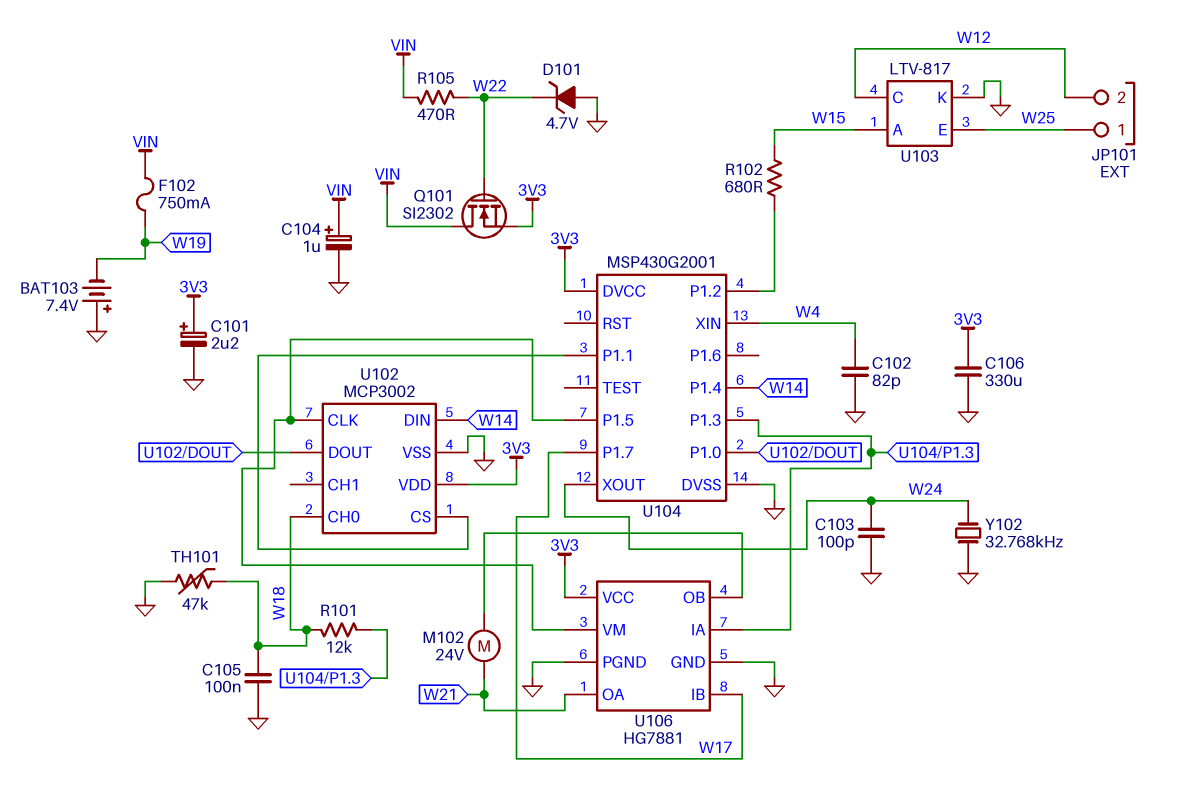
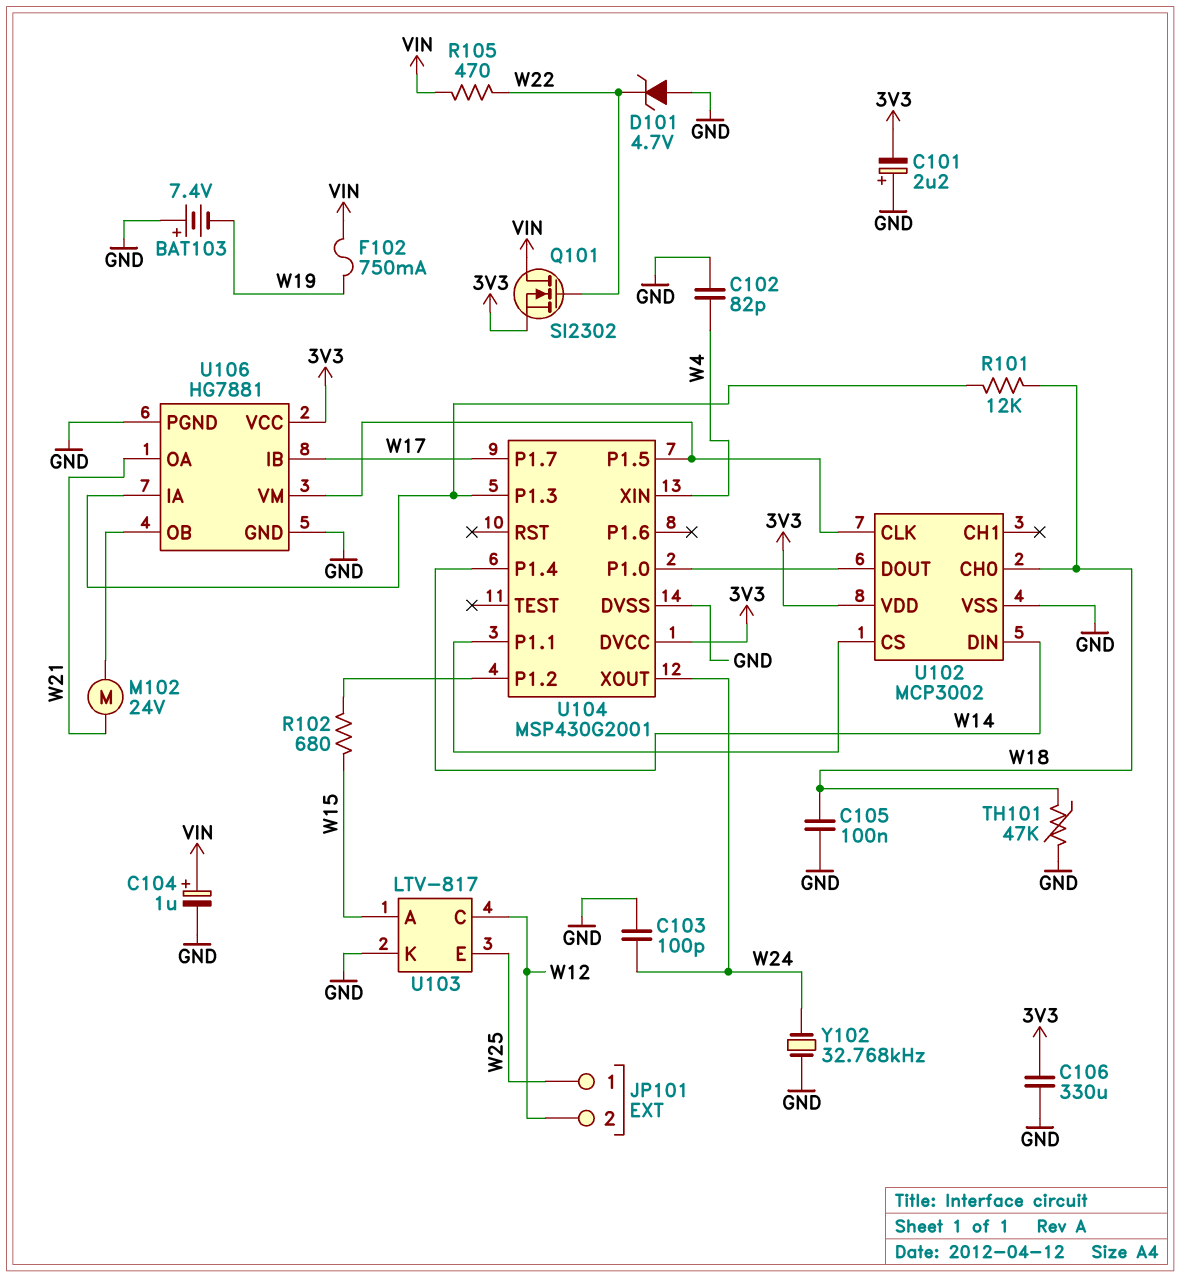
C101: 2.2uF (plus 3V3, minus GND) -> 2.2uF (plus GND, minus 3V3)

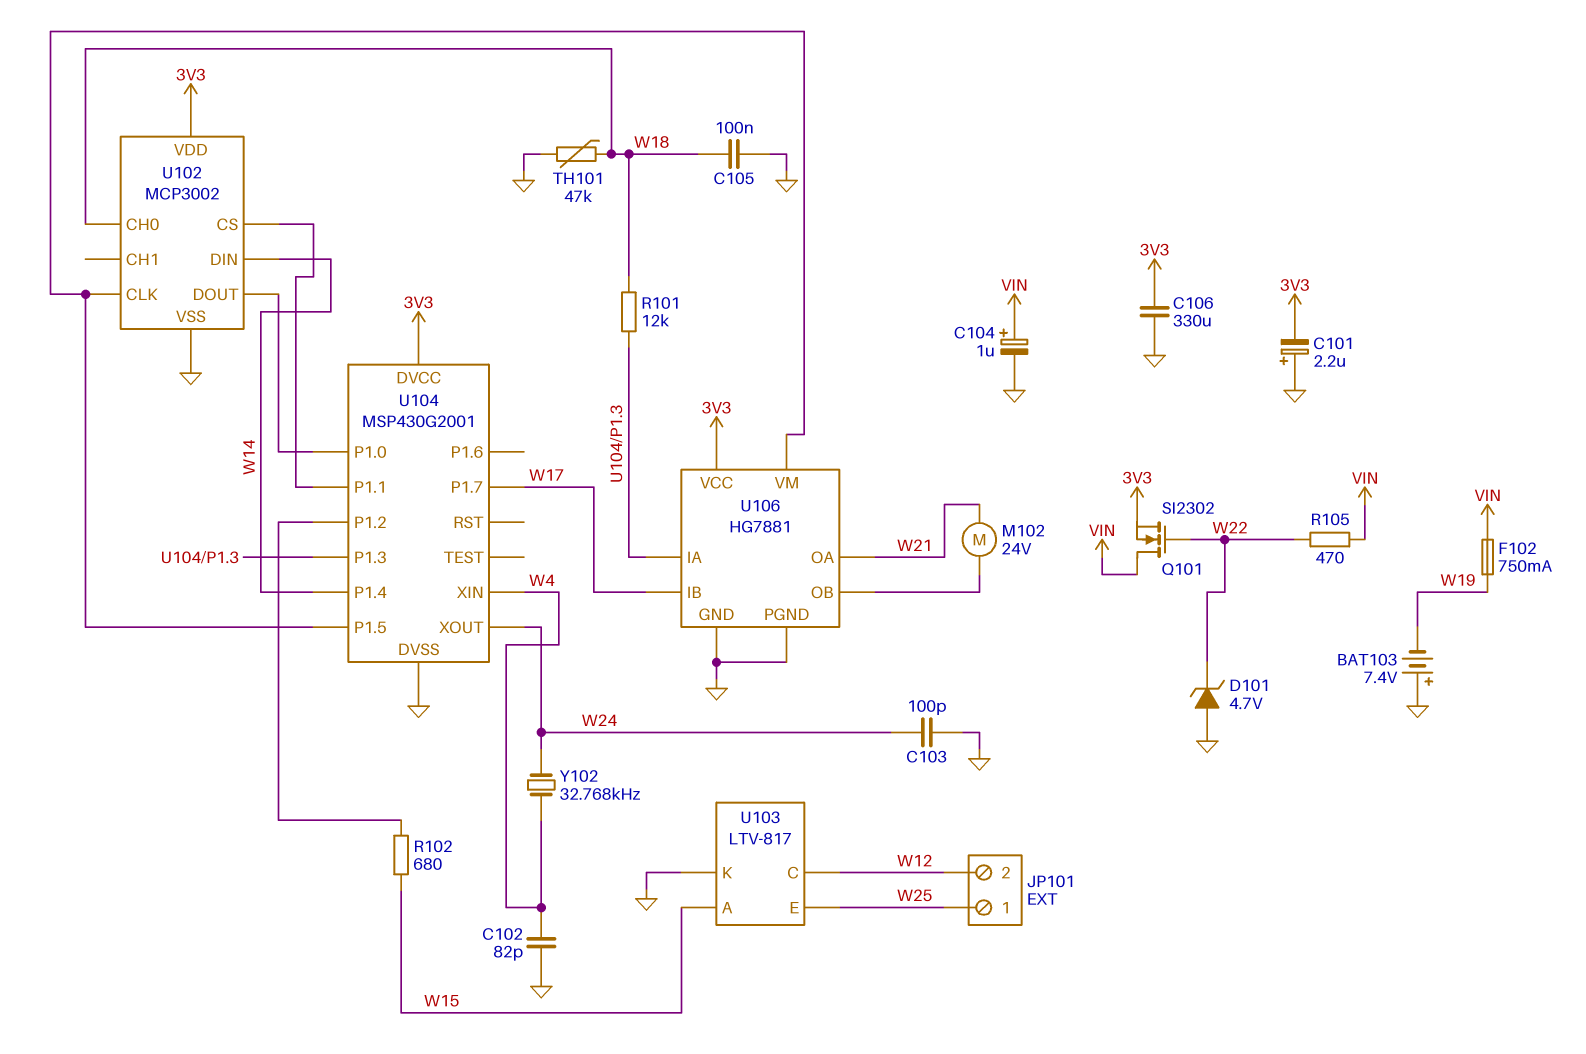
Y102: 32.768kHz (GND, W24) -> 32.768kHz (W4, W24)

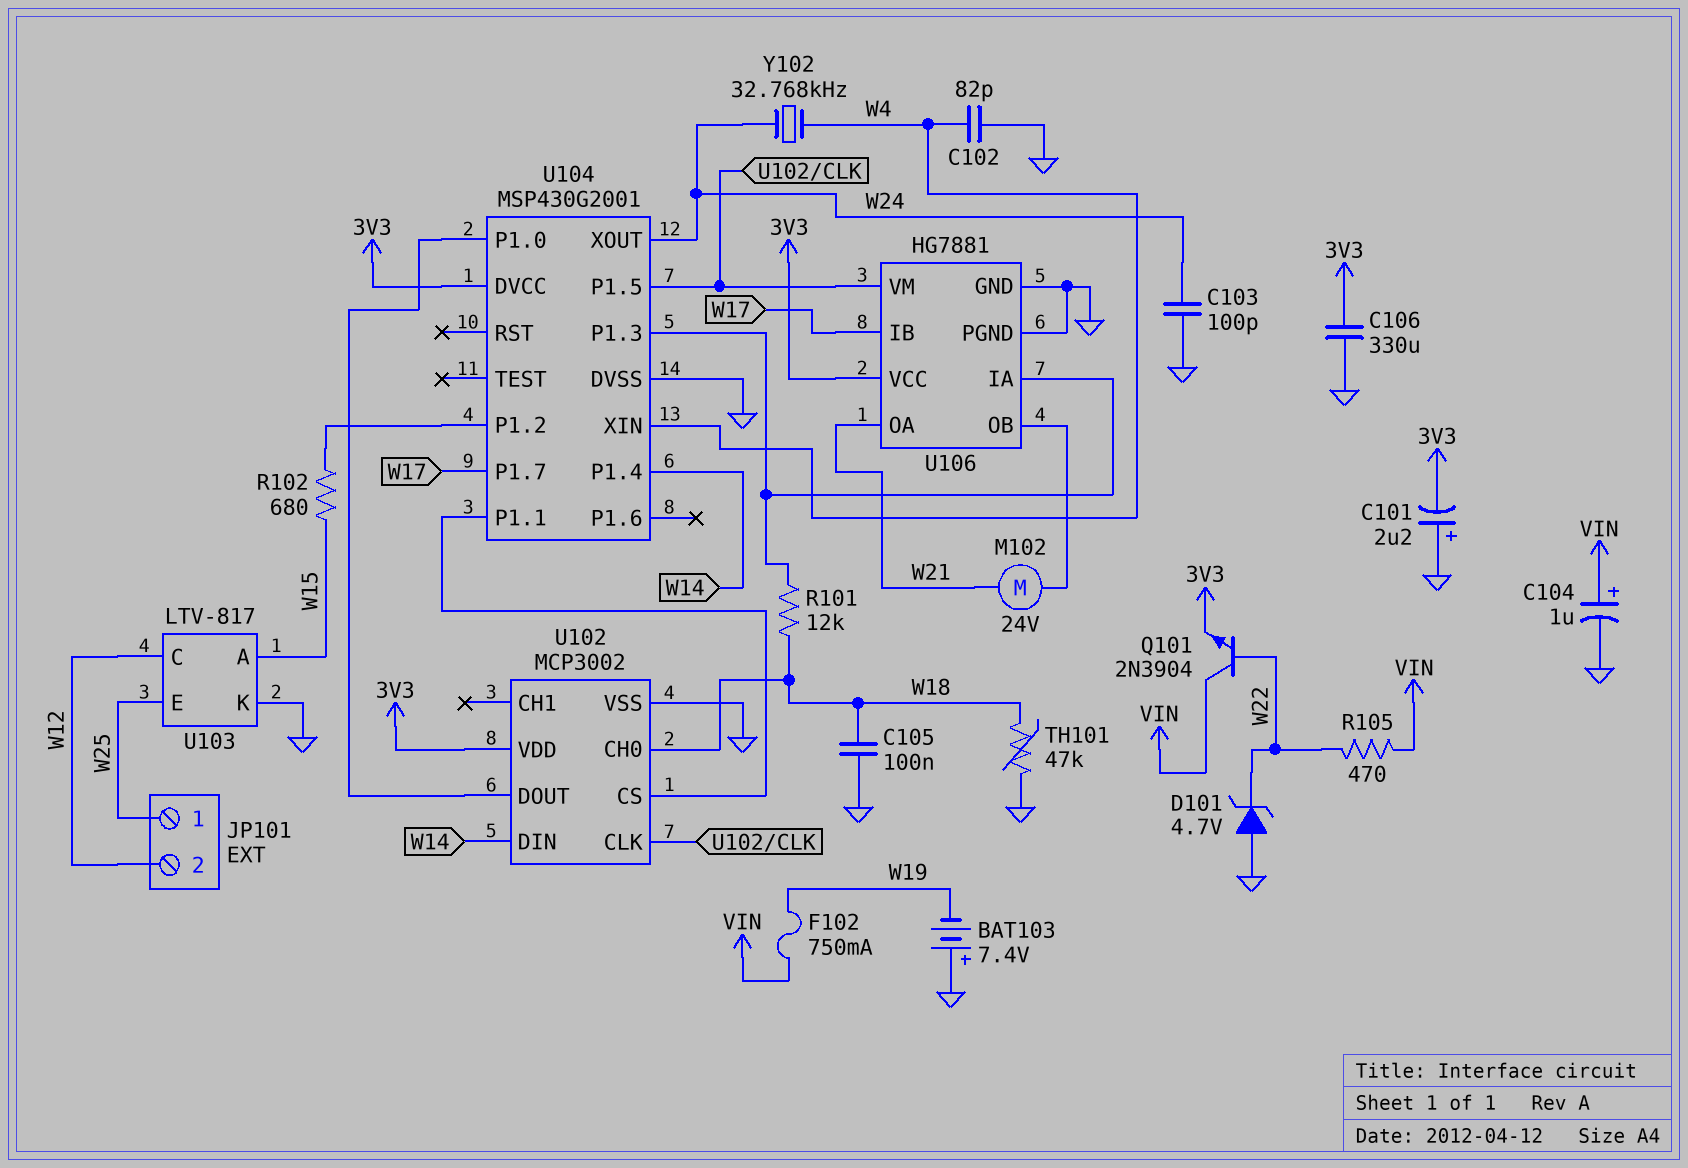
Q101: NMOS SI2302 (G W22, D VIN, S 3V3) -> NPN 2N3904 (B W22, C VIN, E 3V3)

